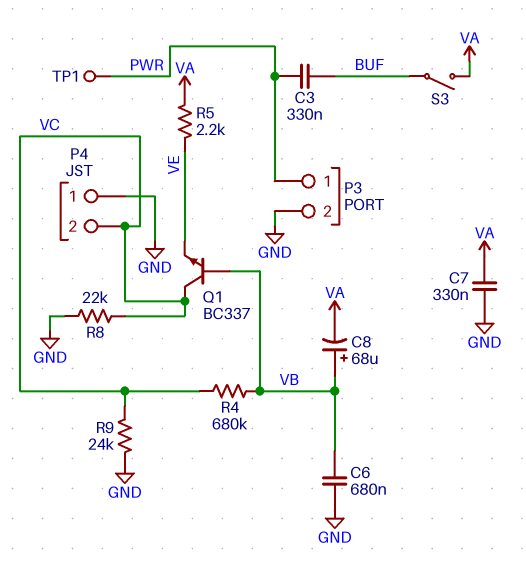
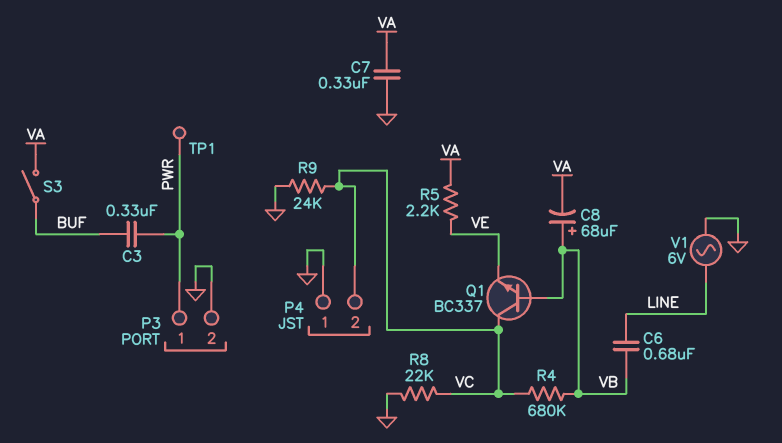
C6: 680nF (GND, VB) -> 680nF (LINE, VB)
V1: none -> AC 6V (GND, LINE)

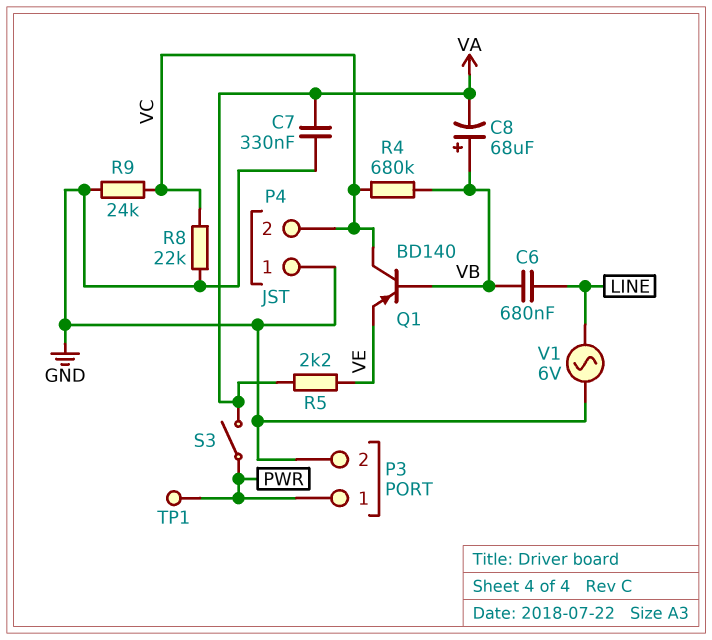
C3: 330nF (BUF, PWR) -> none
Q1: NPN BC337 (B VB, C VC, E VE) -> PNP BD140 (B VB, C VC, E VE)
S3: switch (BUF, VA) -> switch (PWR, VA)

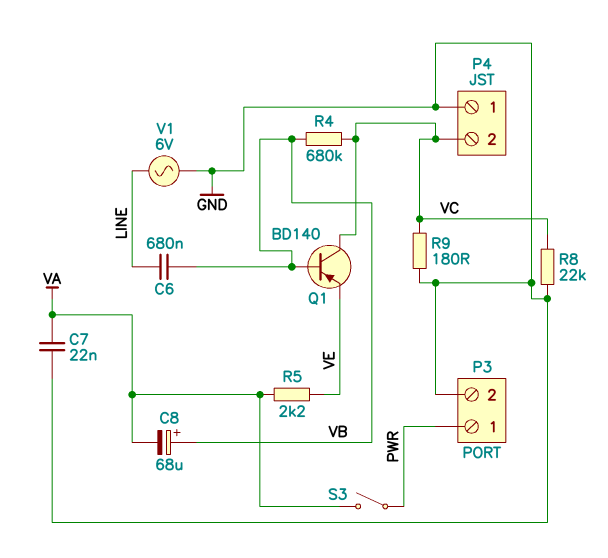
C7: 330nF (GND, VA) -> 22nF (GND, VA)
R9: 24k (GND, VC) -> 180 (GND, VC)
TP1: test point (PWR) -> none

